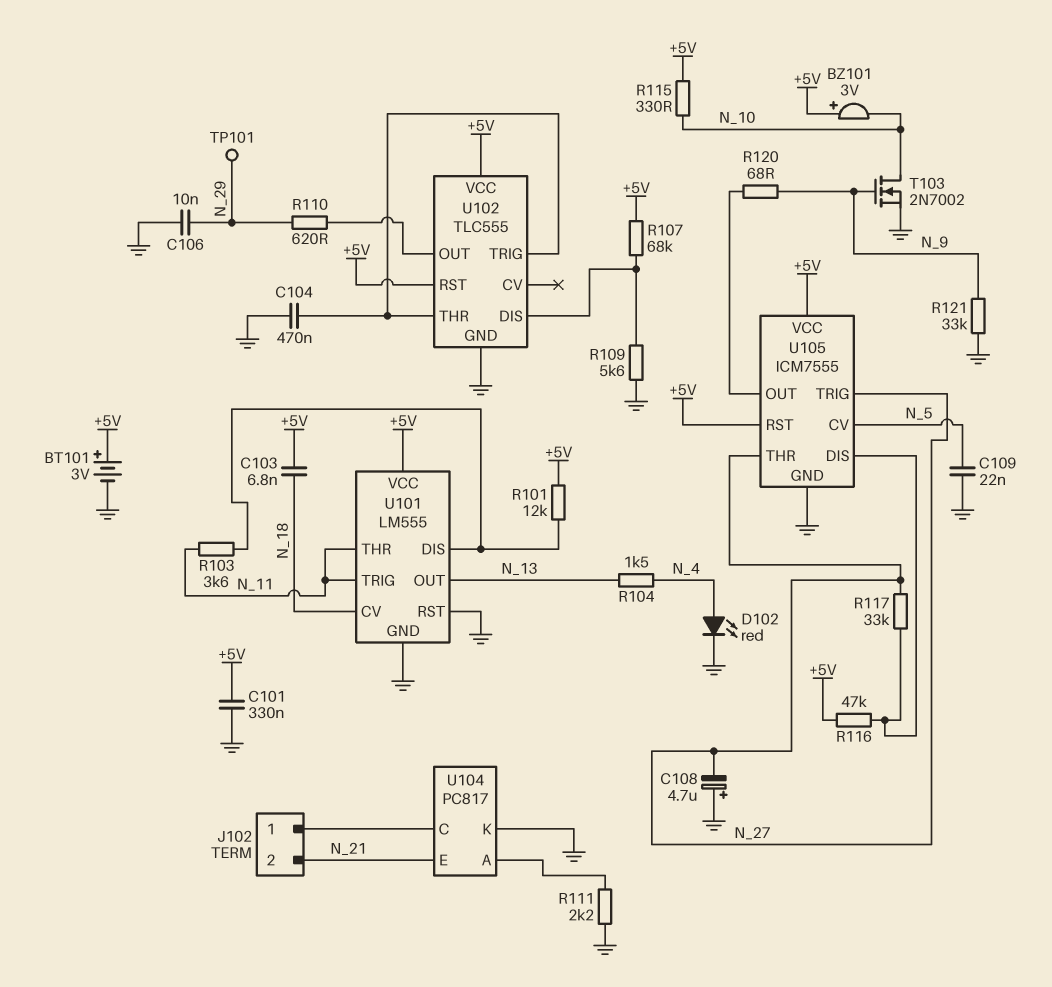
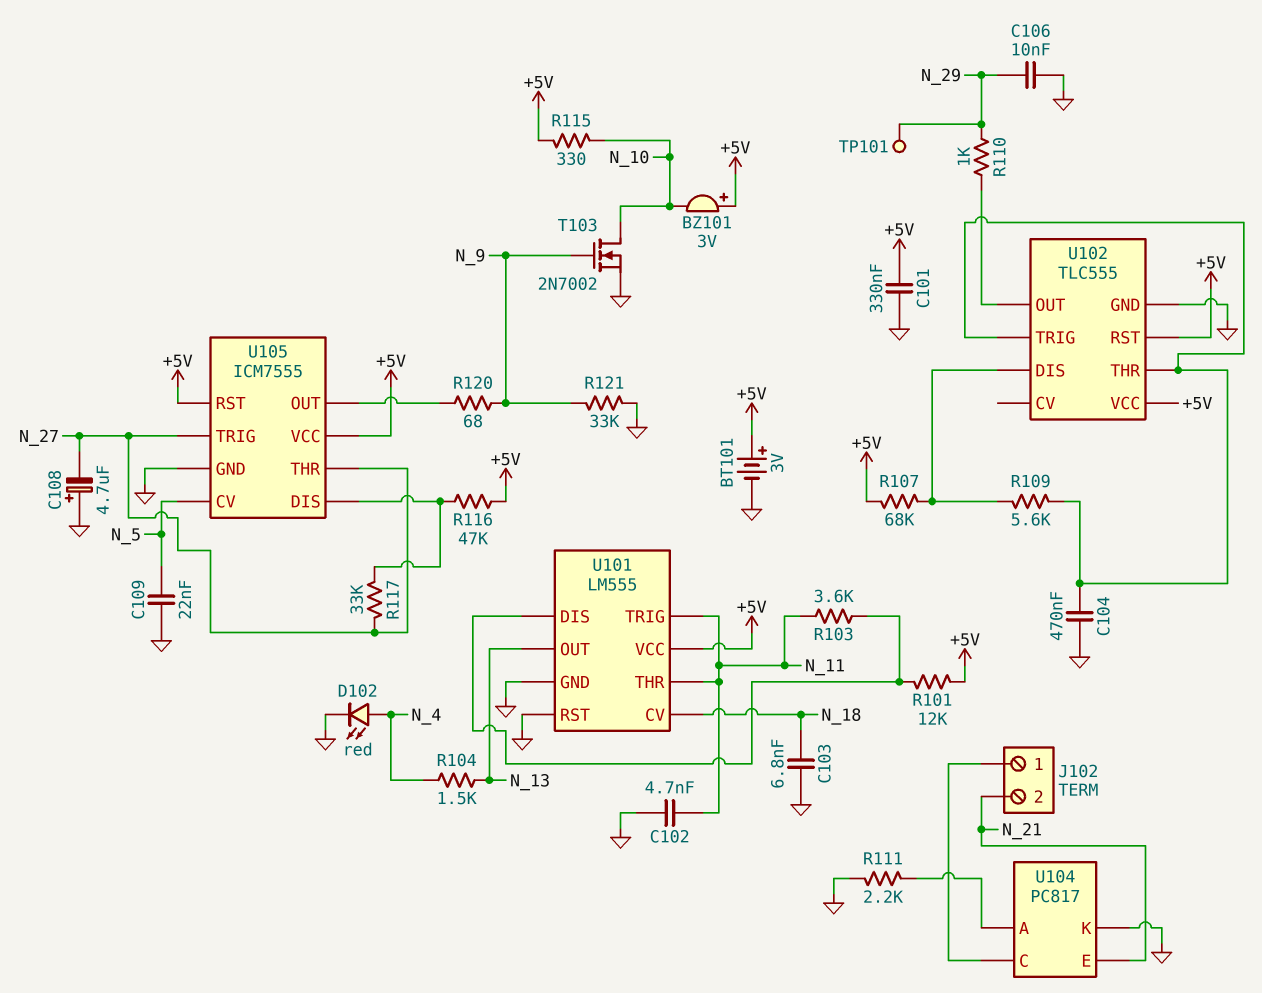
C102: none -> 4.7nF (GND, N_11)
C103: 6.8nF (+5V, N_18) -> 6.8nF (GND, N_18)
R109: 5.6k (GND, U102/DIS) -> 5.6k (U102/DIS, U102/THR)
R110: 620 (N_29, U102/OUT) -> 1k (N_29, U102/OUT)

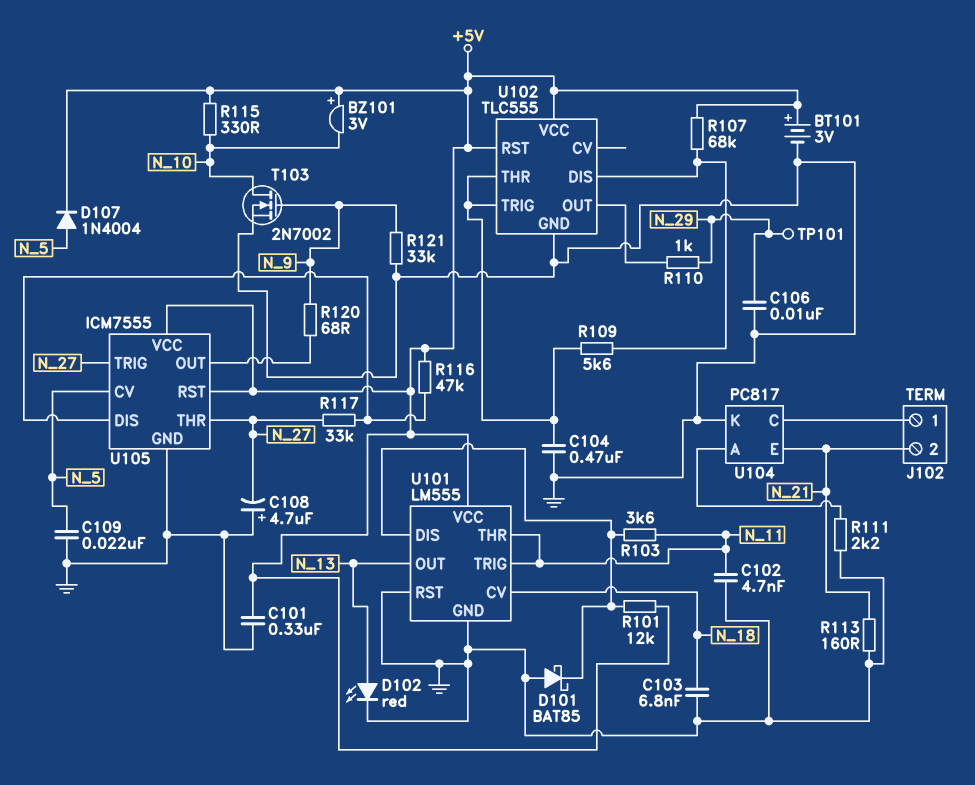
D101: none -> schottky BAT85 (A GND, K U101/DIS)
D102: LED red (A N_4, K GND) -> LED red (A N_13, K GND)
D107: none -> diode 1N4004 (A N_5, K +5V)
R104: 1.5k (N_4, N_13) -> none
R113: none -> 160 (GND, N_21)

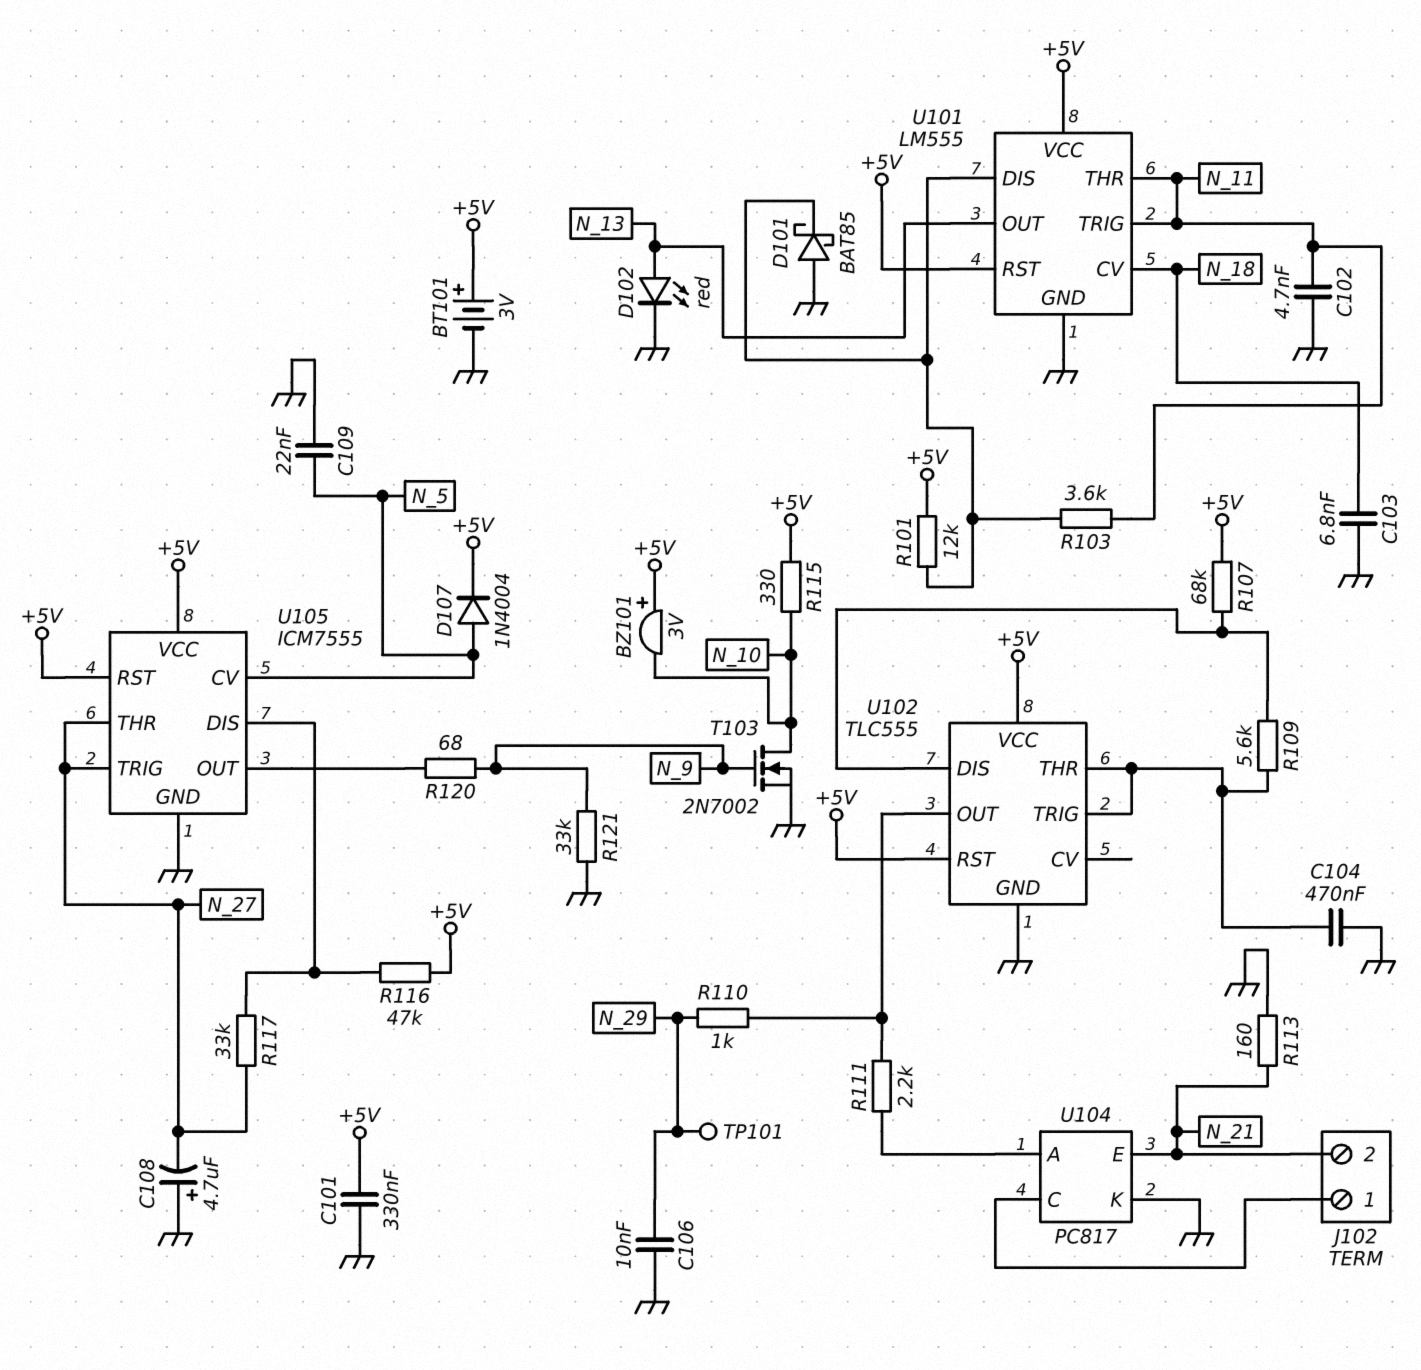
R111: 2.2k (GND, U104/A) -> 2.2k (U102/OUT, U104/A)
U101 pin RST: GND -> +5V

